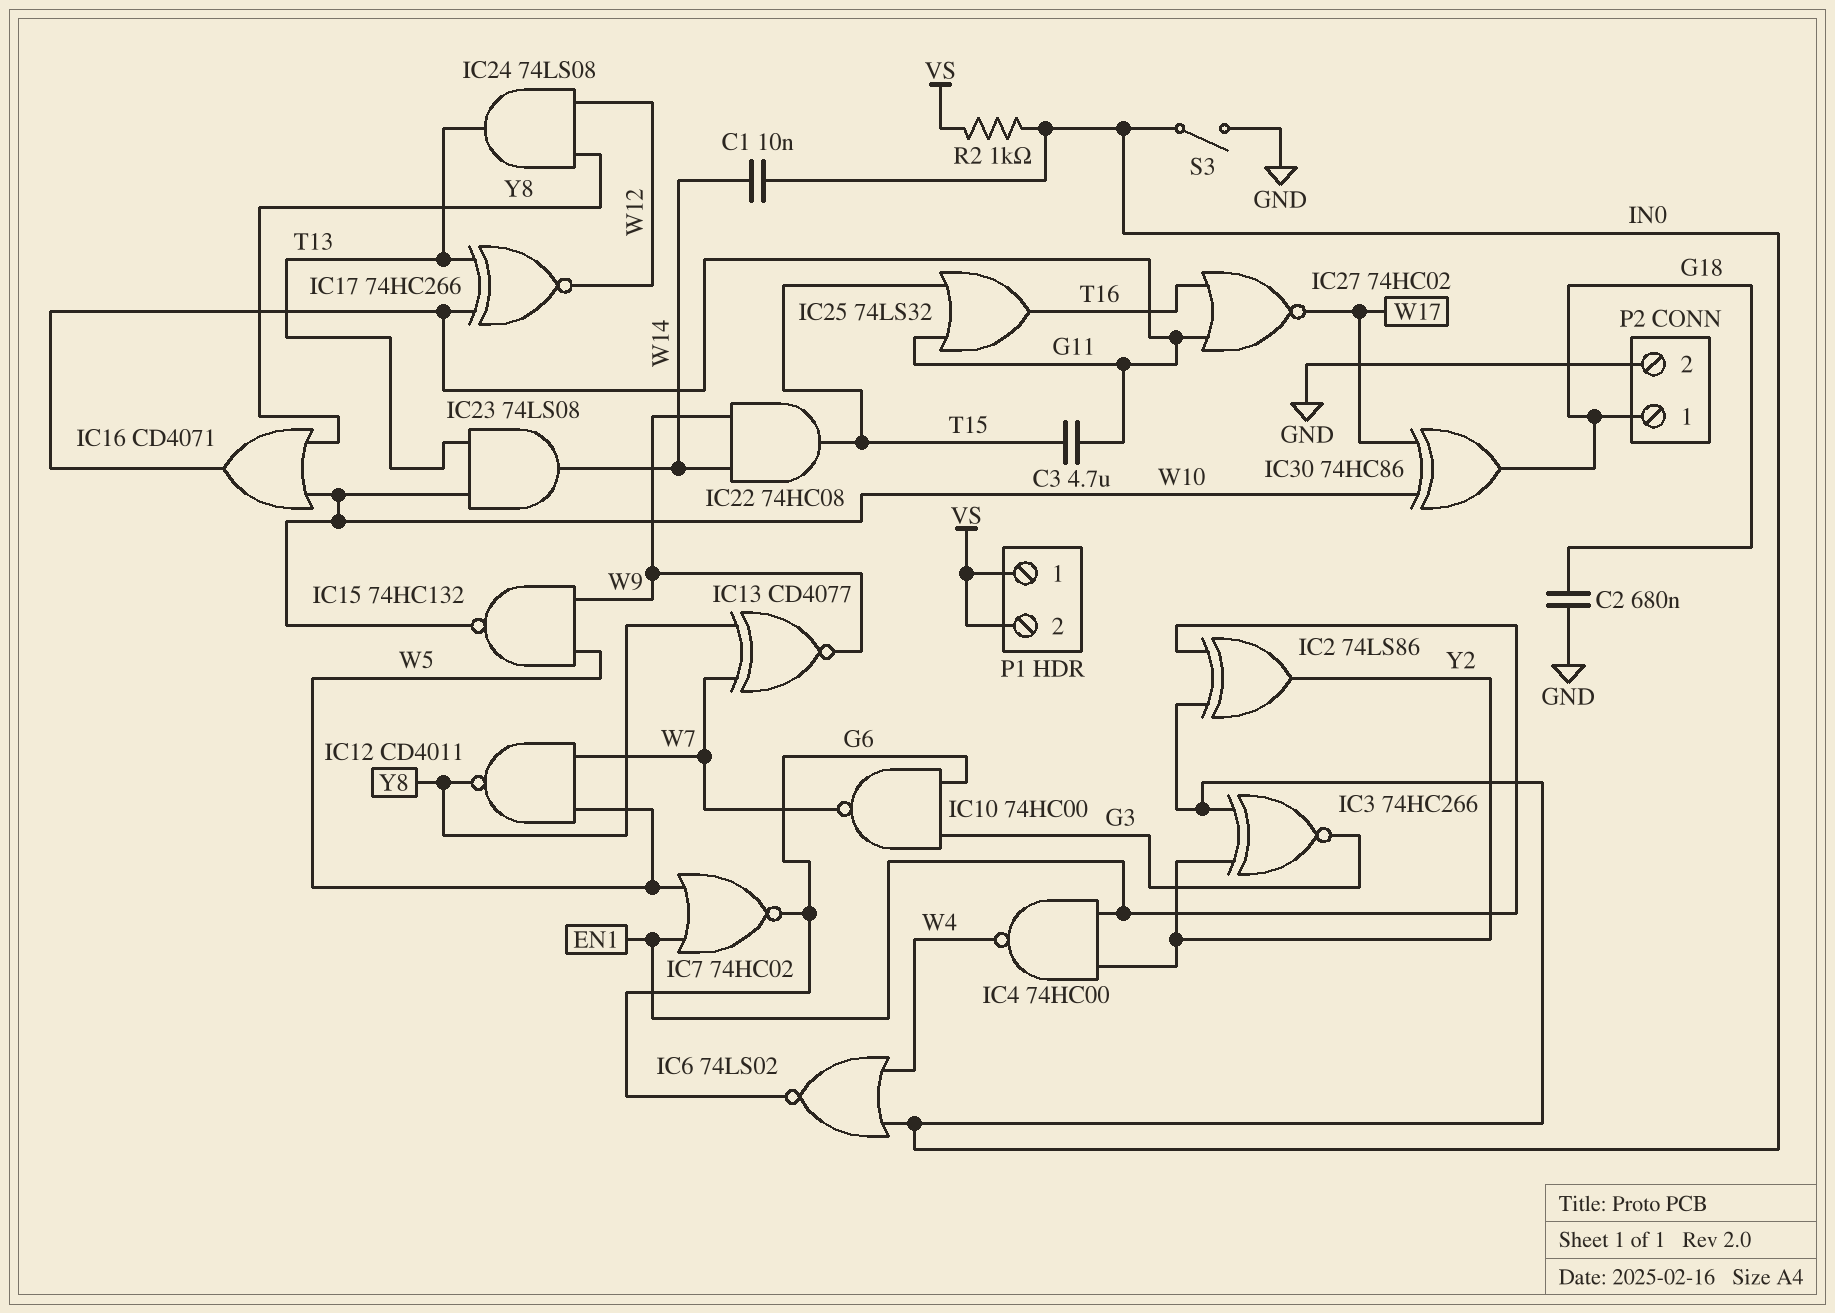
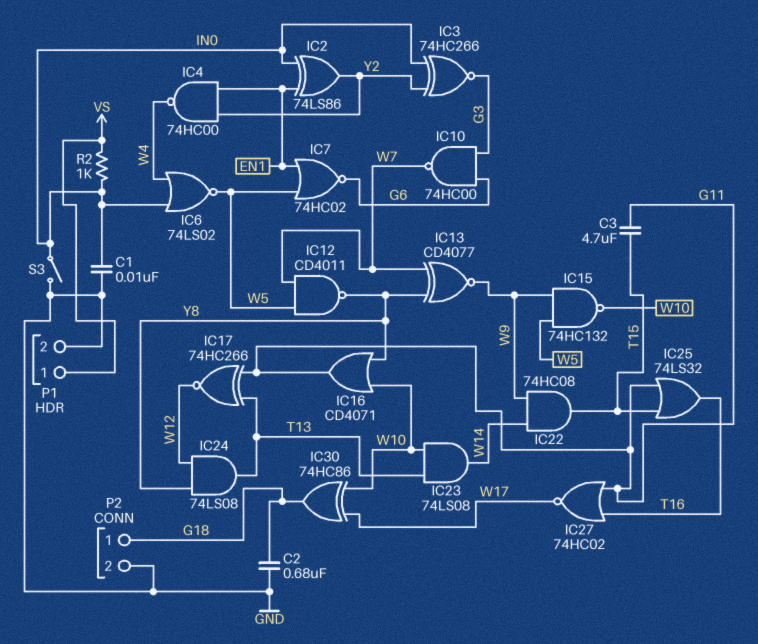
C1: 10nF (IN0, W14) -> 10nF (GND, IN0)
IC6: NOR 74LS02 (in IN0, in W4, out G6) -> NOR 74LS02 (in IN0, in W4, out W5)
P1 pin 2: VS -> GND

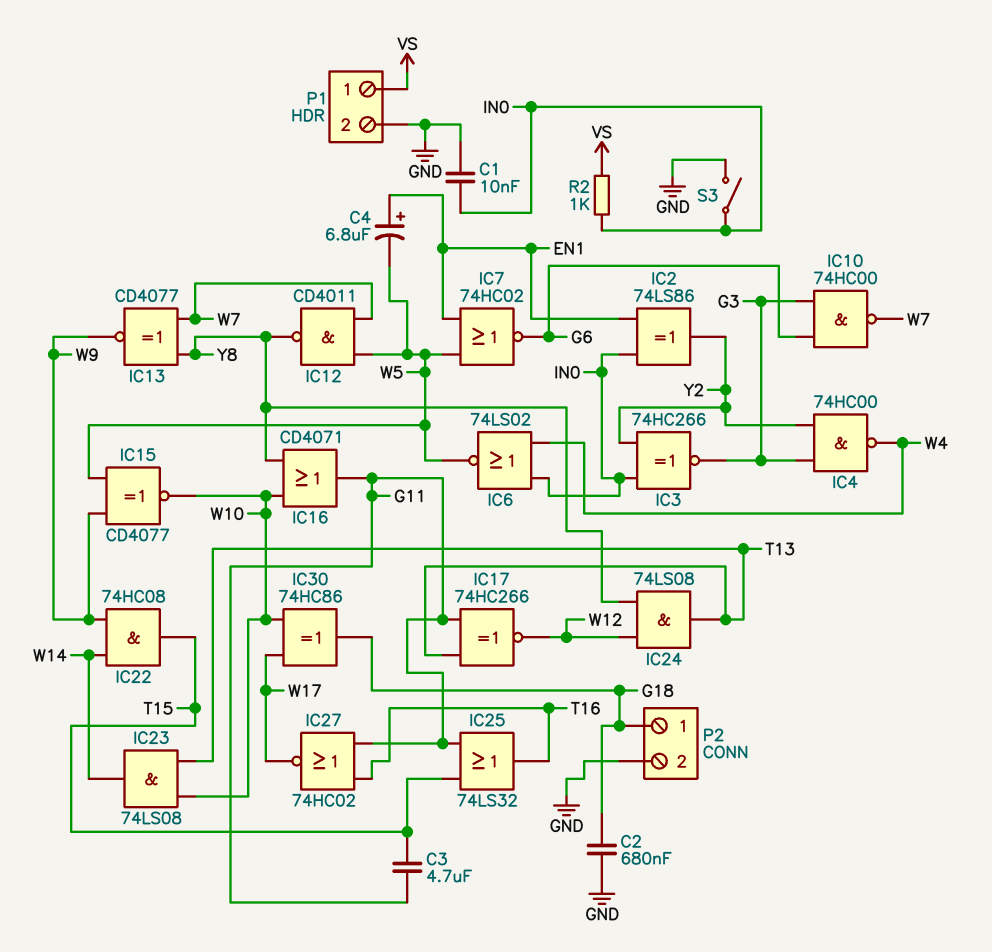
C4: none -> 6.8uF (plus EN1, minus W5)
IC4: NAND 74HC00 (in EN1, in Y2, out W4) -> NAND 74HC00 (in G3, in Y2, out W4)
IC15: NAND 74HC132 (in W5, in W9, out W10) -> XNOR CD4077 (in W5, in W9, out W10)

